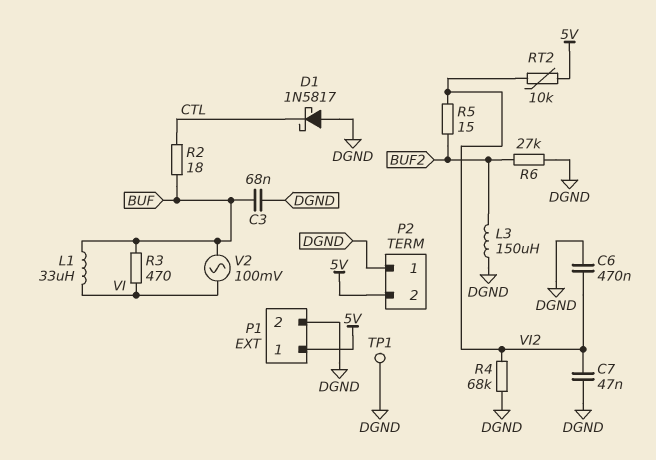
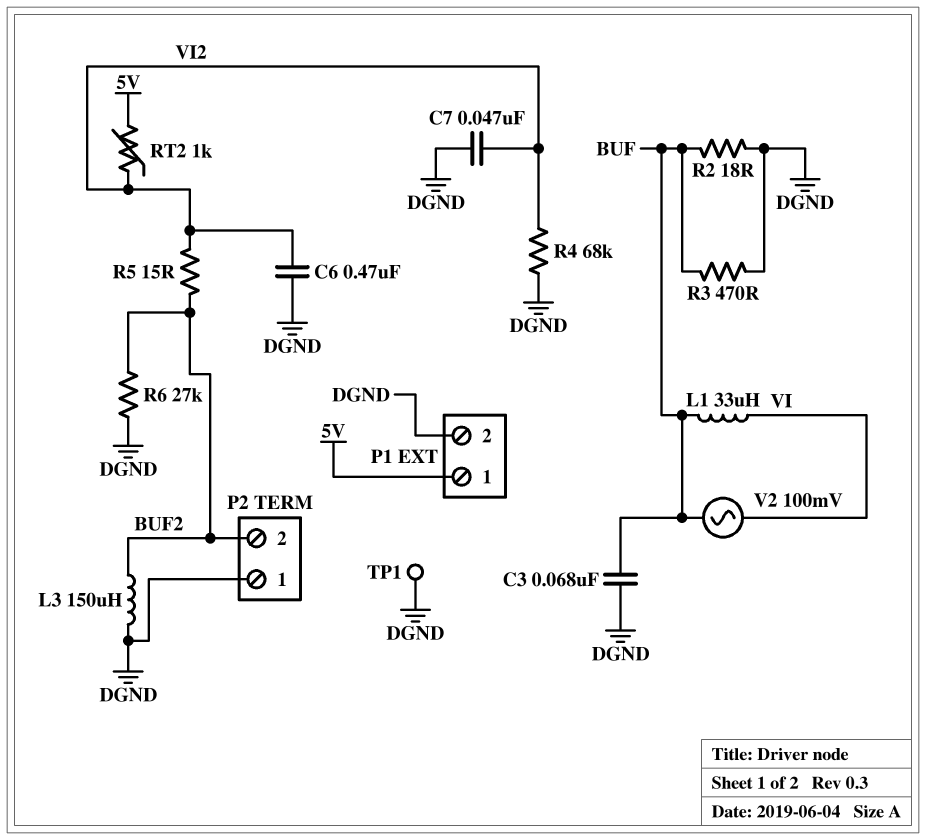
D1: schottky 1N5817 (A DGND, K CTL) -> none
P2 pin 2: 5V -> BUF2
R2: 18 (BUF, CTL) -> 18 (BUF, DGND)
R3: 470 (BUF, VI) -> 470 (BUF, DGND)
RT2: 10k (5V, VI2) -> 1k (5V, VI2)

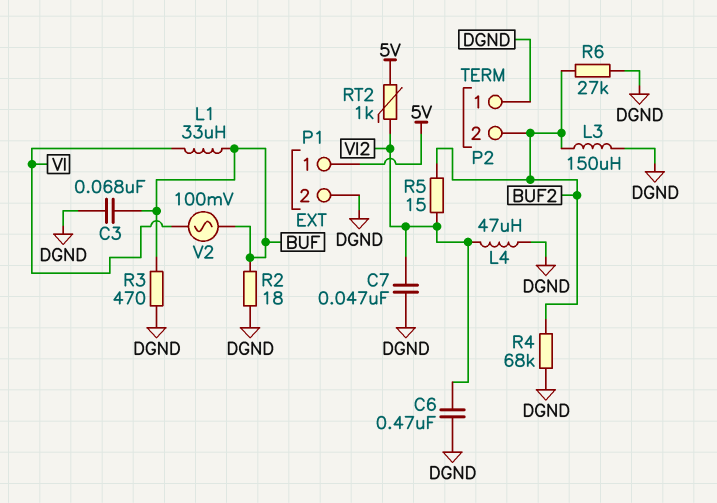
L4: none -> 47uH (DGND, VI2)
R4: 68k (DGND, VI2) -> 68k (BUF2, DGND)
TP1: test point (DGND) -> none

